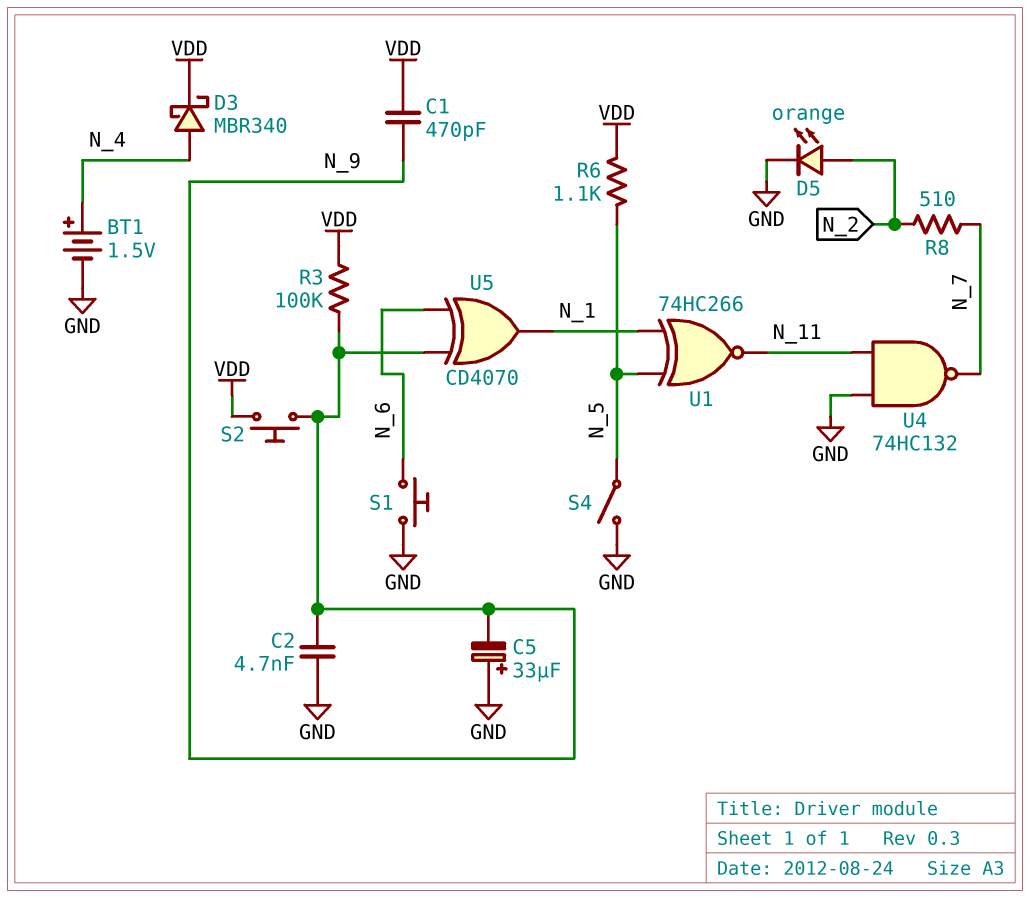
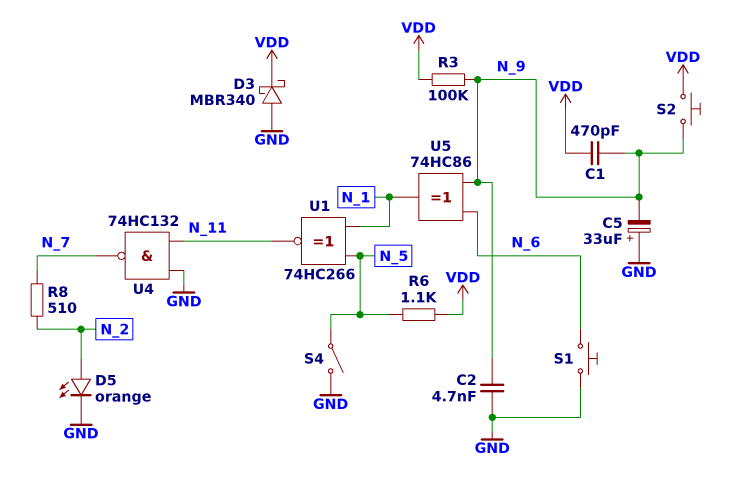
BT1: 1.5V (plus N_4, minus GND) -> none
D3: schottky MBR340 (A N_4, K VDD) -> schottky MBR340 (A GND, K VDD)
U5: XOR CD4070 (in N_6, in N_9, out N_1) -> XOR 74HC86 (in N_6, in N_9, out N_1)

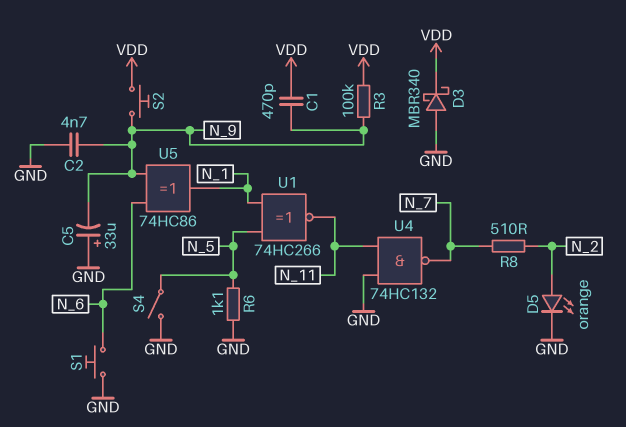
R6: 1.1k (N_5, VDD) -> 1.1k (GND, N_5)

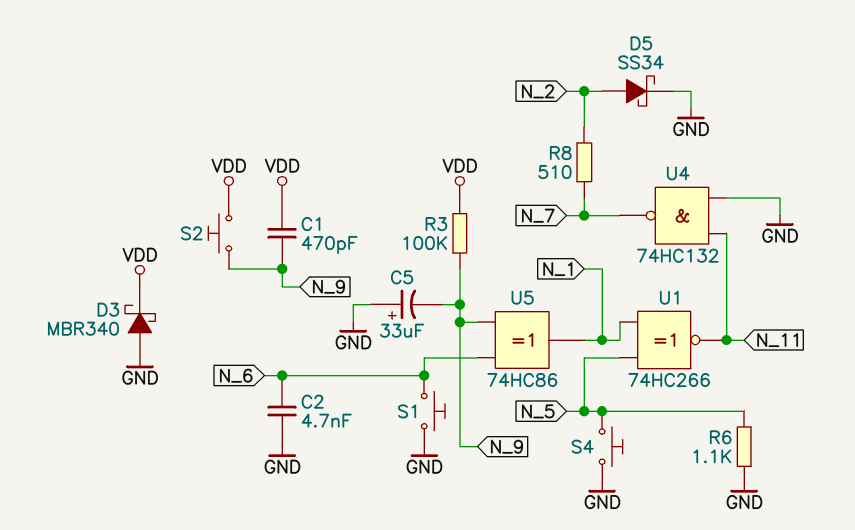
C2: 4.7nF (GND, N_9) -> 4.7nF (GND, N_6)
D5: LED orange (A N_2, K GND) -> schottky SS34 (A N_2, K GND)
S4: switch (GND, N_5) -> button (GND, N_5)

